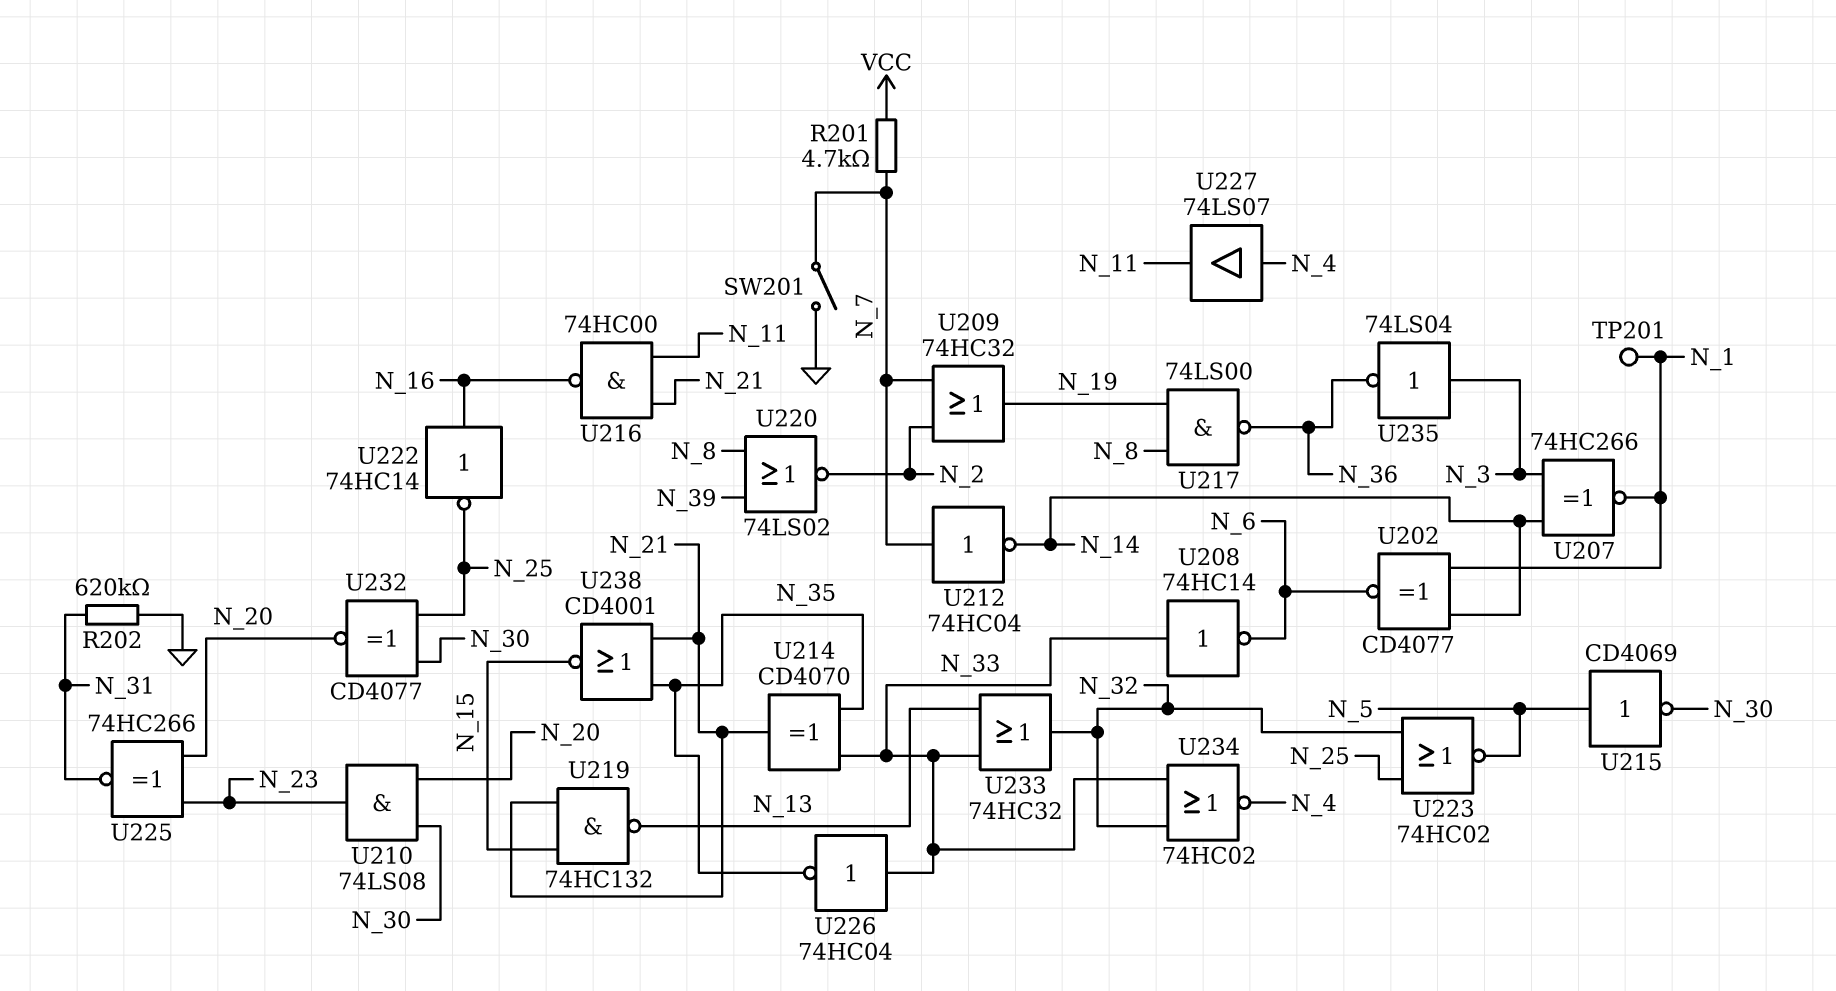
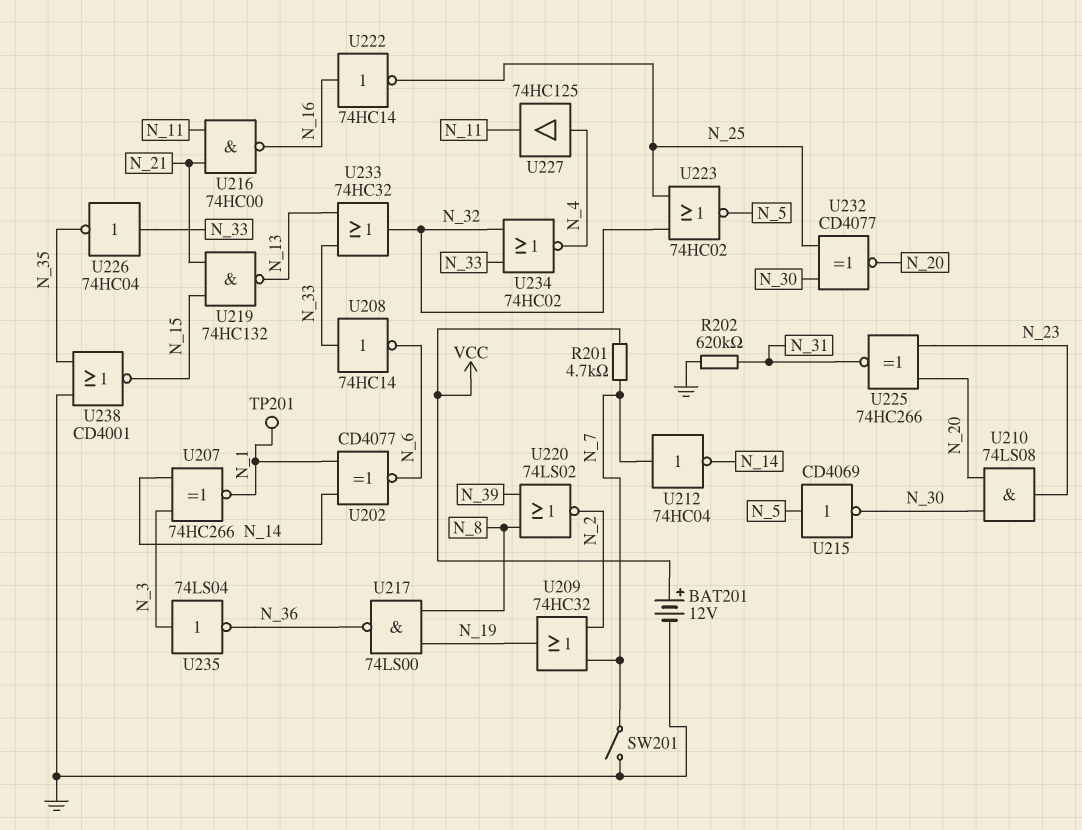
BAT201: none -> 12V (plus VCC, minus GND)
U214: XOR CD4070 (in N_33, in N_35, out N_21) -> none
U227: buffer 74LS07 (in N_4, out N_11) -> buffer 74HC125 (in N_4, out N_11)
U238: NOR CD4001 (in N_21, in N_35, out N_15) -> NOR CD4001 (in GND, in N_35, out N_15)

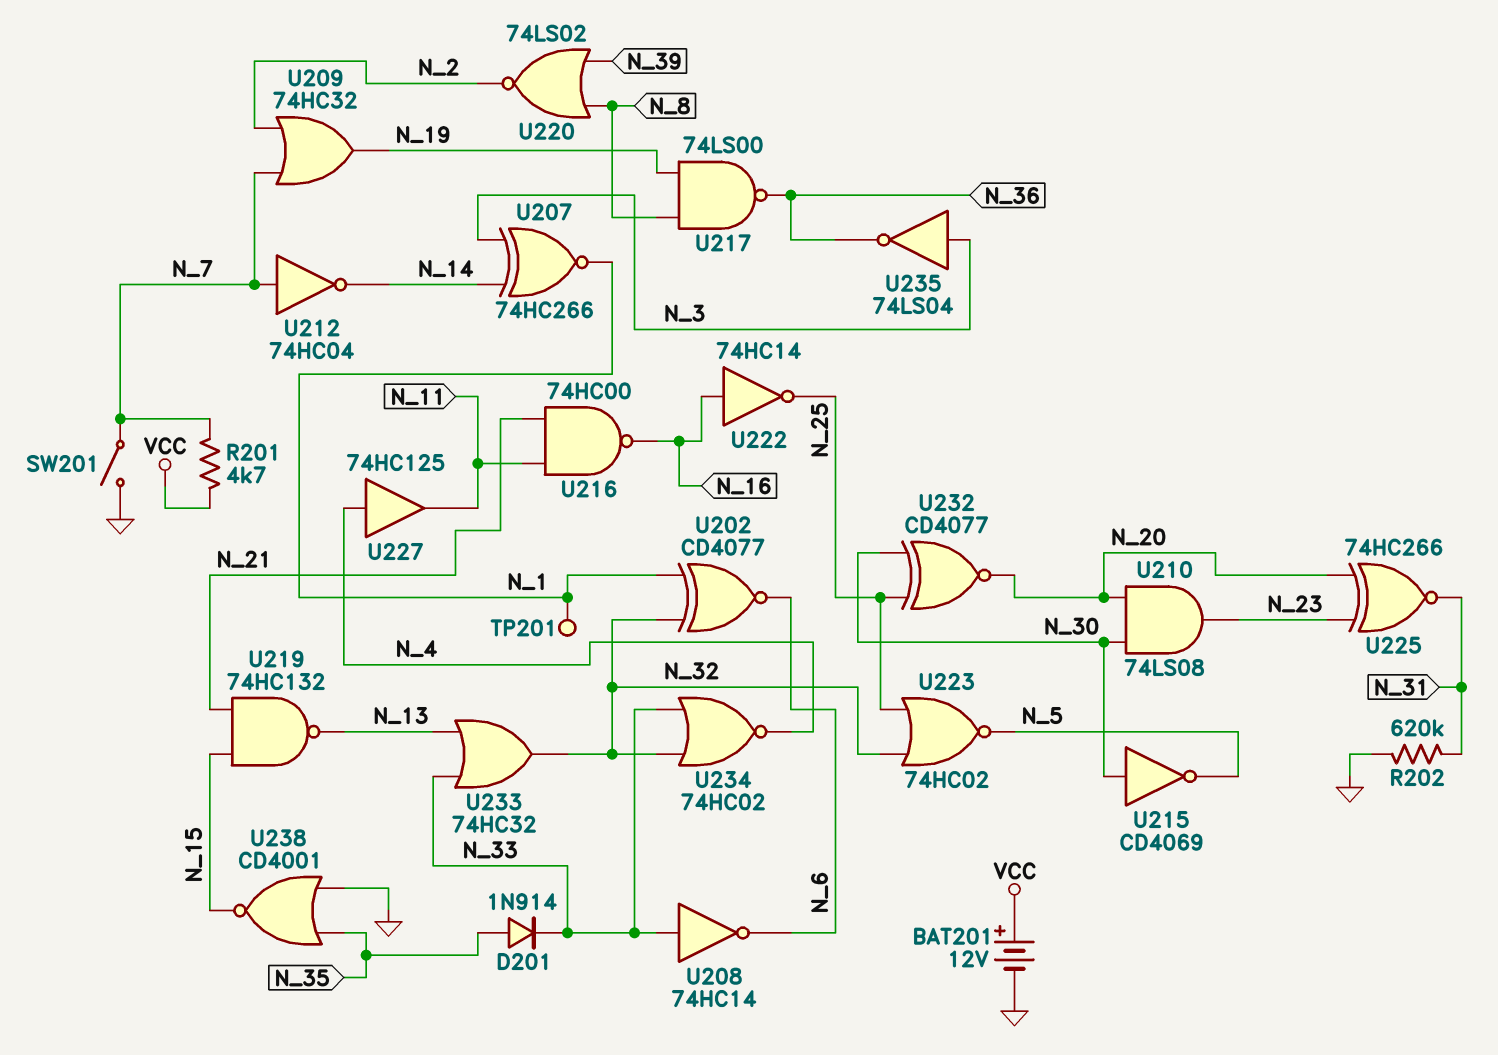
D201: none -> diode 1N914 (A N_35, K N_33)
U202: XNOR CD4077 (in N_1, in N_14, out N_6) -> XNOR CD4077 (in N_1, in N_32, out N_6)
U215: NOT CD4069 (in N_5, out N_30) -> NOT CD4069 (in N_30, out N_5)
U226: NOT 74HC04 (in N_33, out N_35) -> none

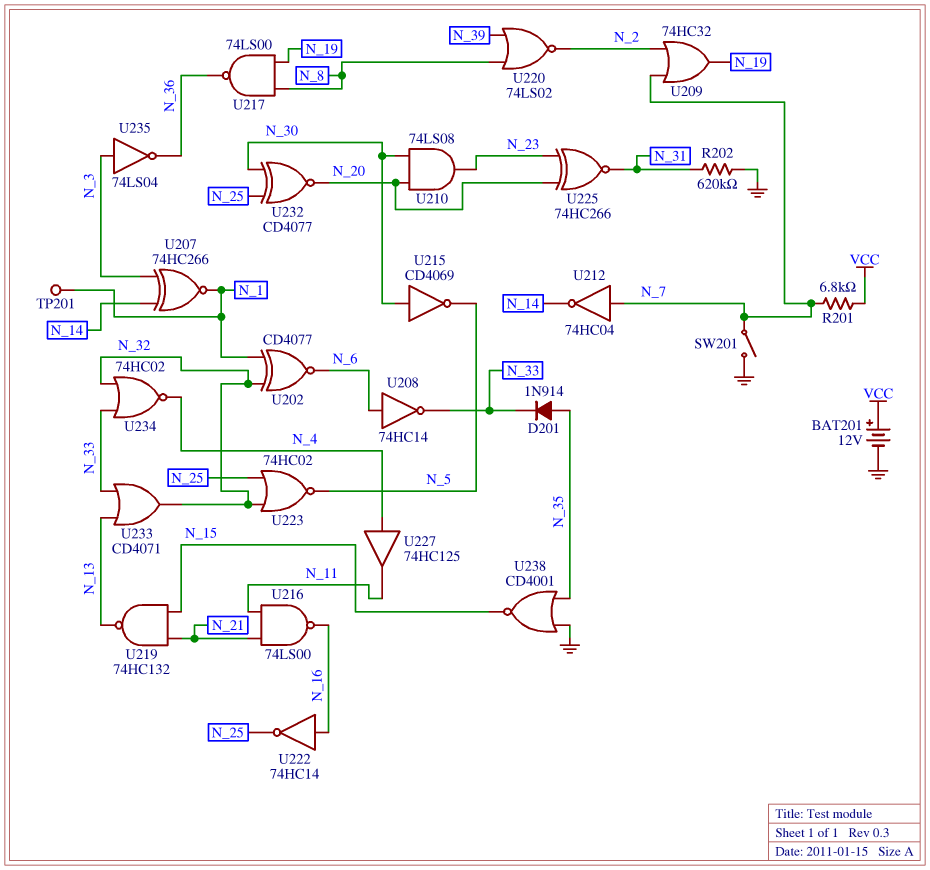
R201: 4.7k (N_7, VCC) -> 6.8k (N_7, VCC)
U208: NOT 74HC14 (in N_33, out N_6) -> NOT 74HC14 (in N_6, out N_33)
U216: NAND 74HC00 (in N_11, in N_21, out N_16) -> NAND 74LS00 (in N_11, in N_21, out N_16)
U233: OR 74HC32 (in N_13, in N_33, out N_32) -> OR CD4071 (in N_13, in N_33, out N_32)

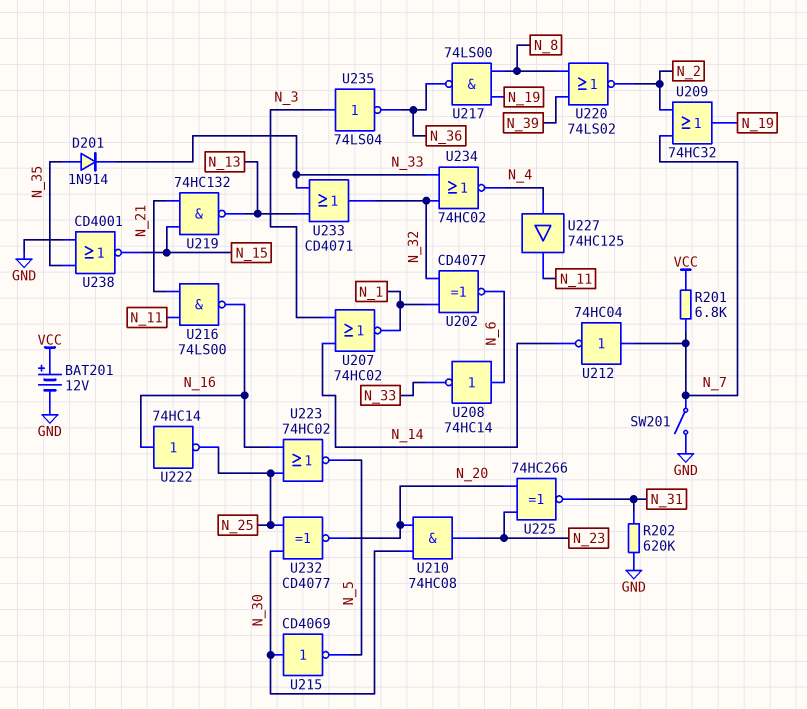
TP201: test point (N_1) -> none
U207: XNOR 74HC266 (in N_3, in N_14, out N_1) -> NOR 74HC02 (in N_3, in N_14, out N_1)
U210: AND 74LS08 (in N_20, in N_30, out N_23) -> AND 74HC08 (in N_20, in N_30, out N_23)
U223: NOR 74HC02 (in N_25, in N_32, out N_5) -> NOR 74HC02 (in N_16, in N_25, out N_5)

